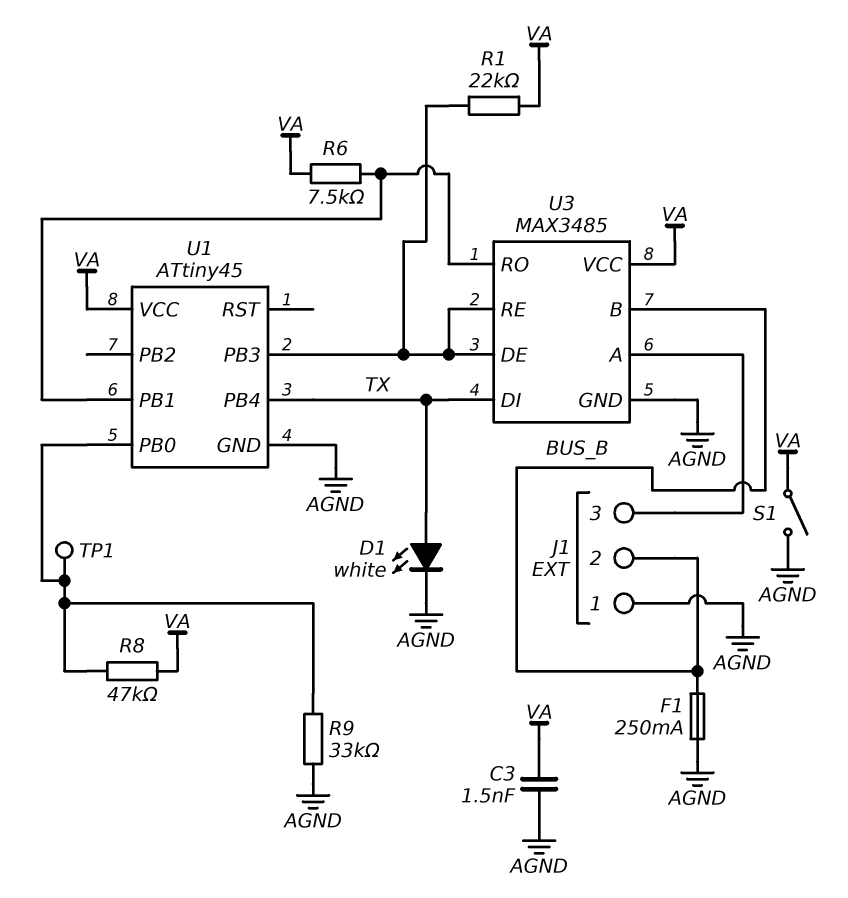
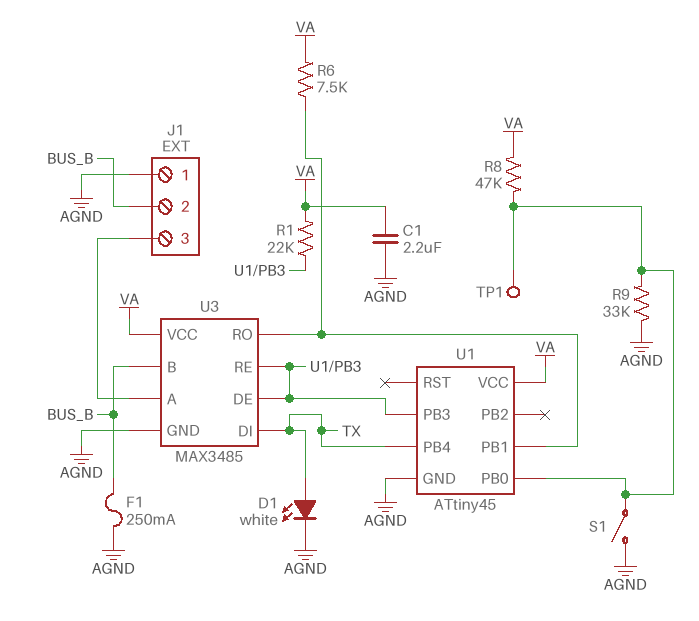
C1: none -> 2.2uF (AGND, VA)
C3: 1.5nF (AGND, VA) -> none
S1: switch (AGND, VA) -> switch (AGND, U1/PB0)

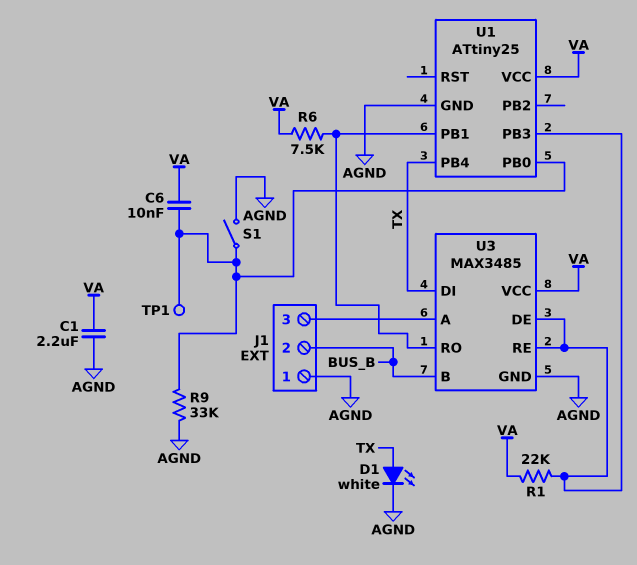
C6: none -> 10nF (U1/PB0, VA)
F1: 250mA (AGND, BUS_B) -> none
R8: 47k (U1/PB0, VA) -> none
U1: ATtiny45 -> ATtiny25

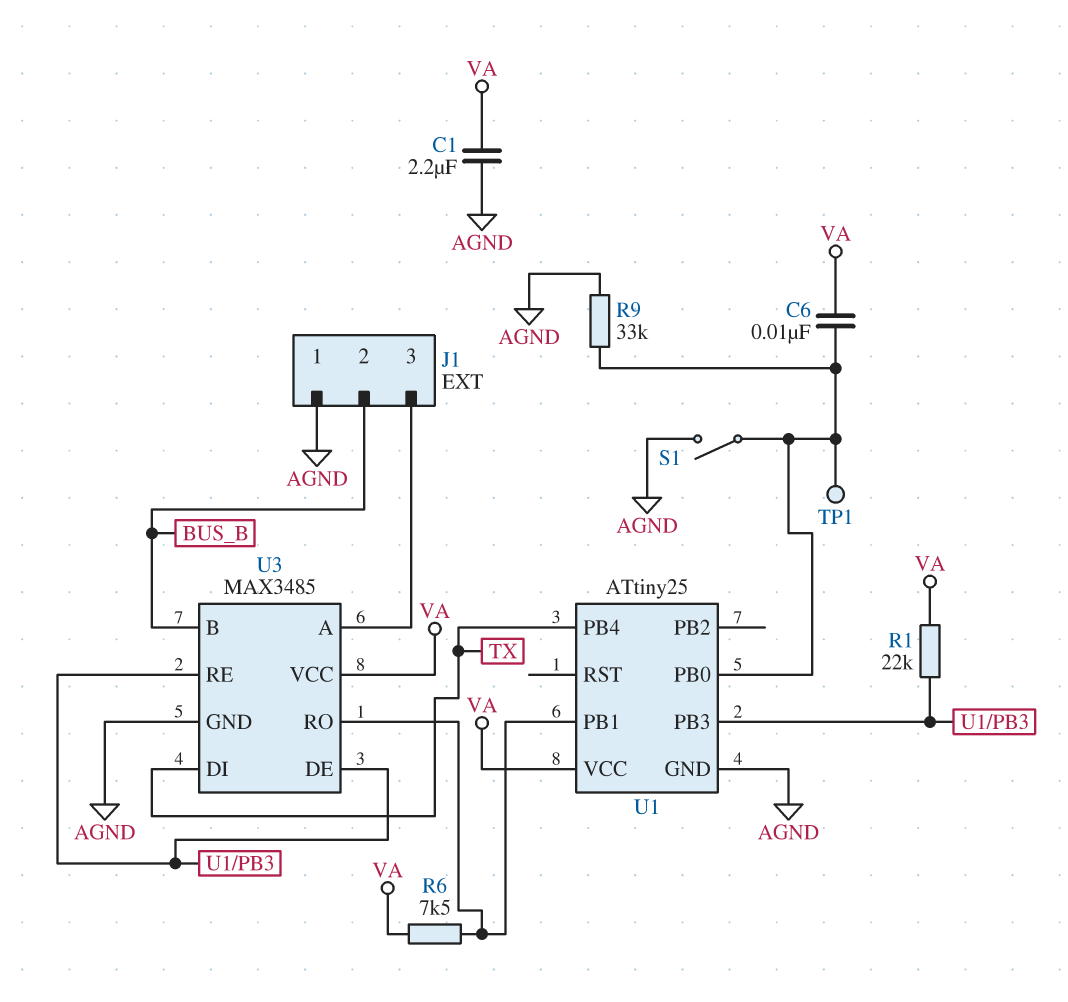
D1: LED white (A TX, K AGND) -> none

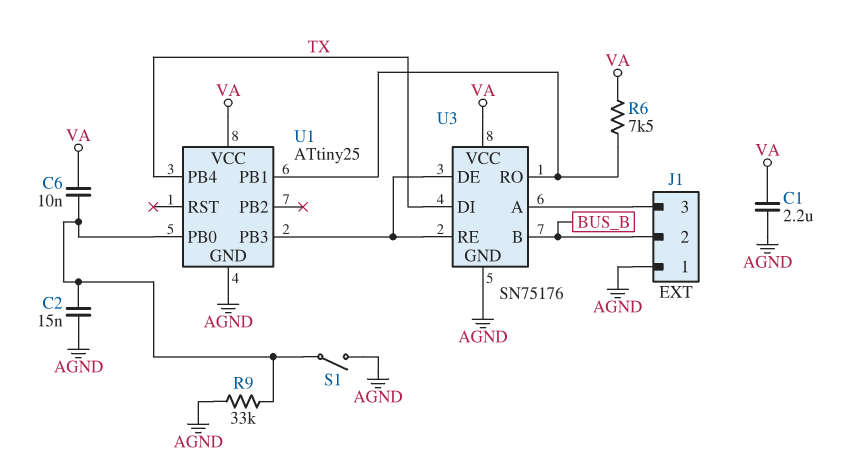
C2: none -> 15nF (AGND, U1/PB0)
R1: 22k (U1/PB3, VA) -> none
TP1: test point (U1/PB0) -> none
U3: MAX3485 -> SN75176

